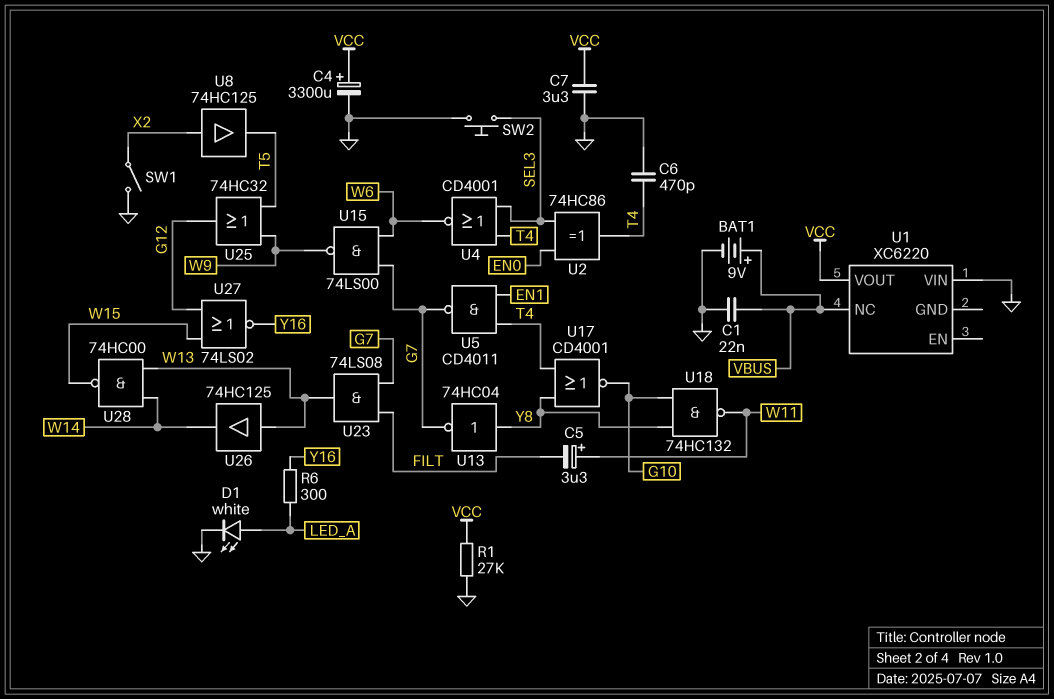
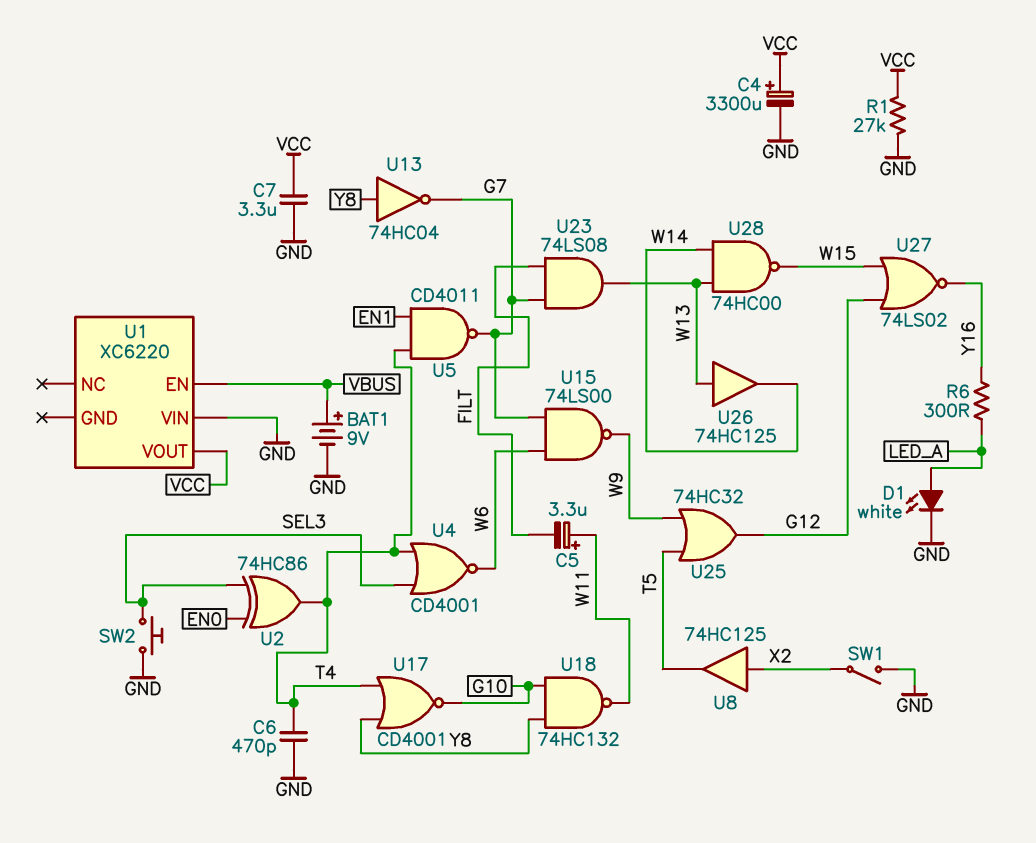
C1: 22nF (GND, VBUS) -> none
U1 pin EN: none -> VBUS
U1 pin NC: VBUS -> none

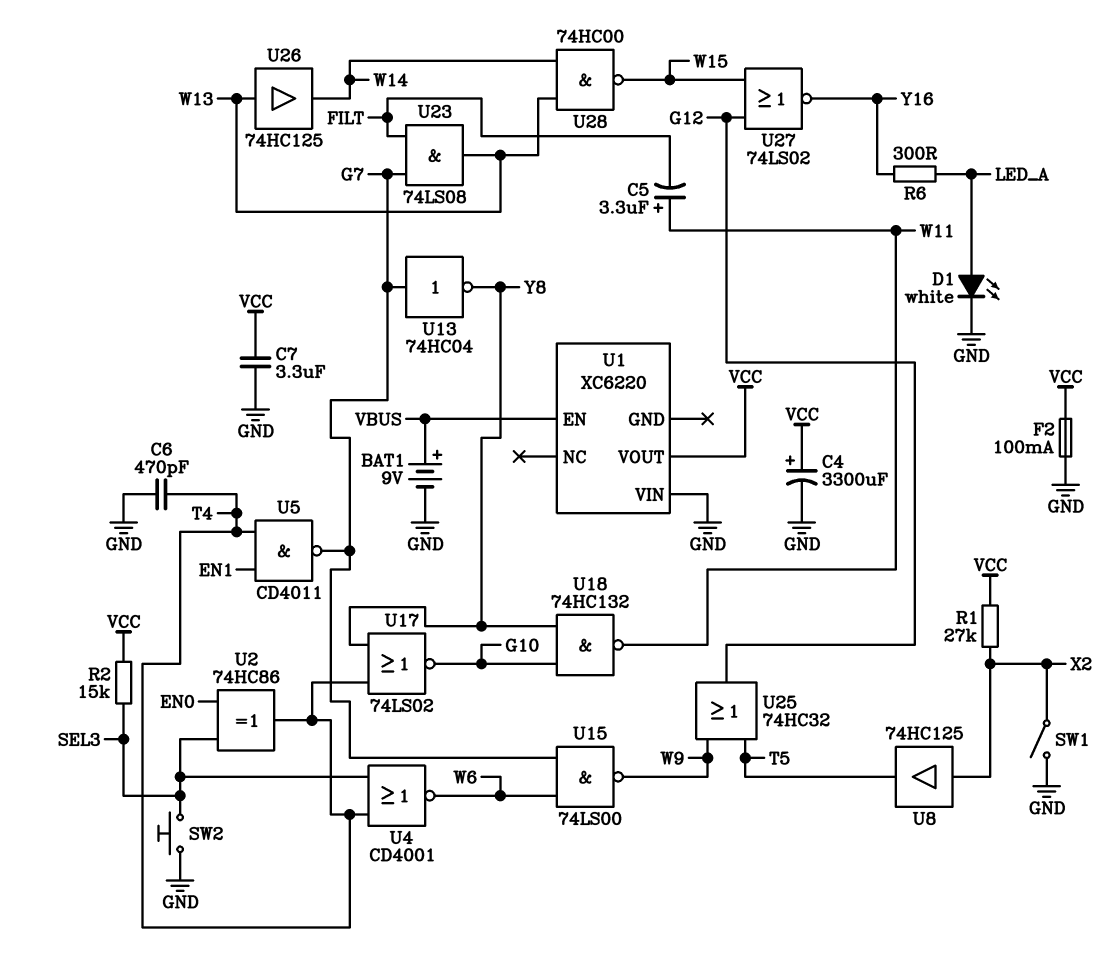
F2: none -> 100mA (GND, VCC)
R1: 27k (GND, VCC) -> 27k (VCC, X2)
R2: none -> 15k (SEL3, VCC)
U13: NOT 74HC04 (in Y8, out G7) -> NOT 74HC04 (in G7, out Y8)
U17: NOR CD4001 (in T4, in Y8, out G10) -> NOR 74LS02 (in T4, in Y8, out G10)

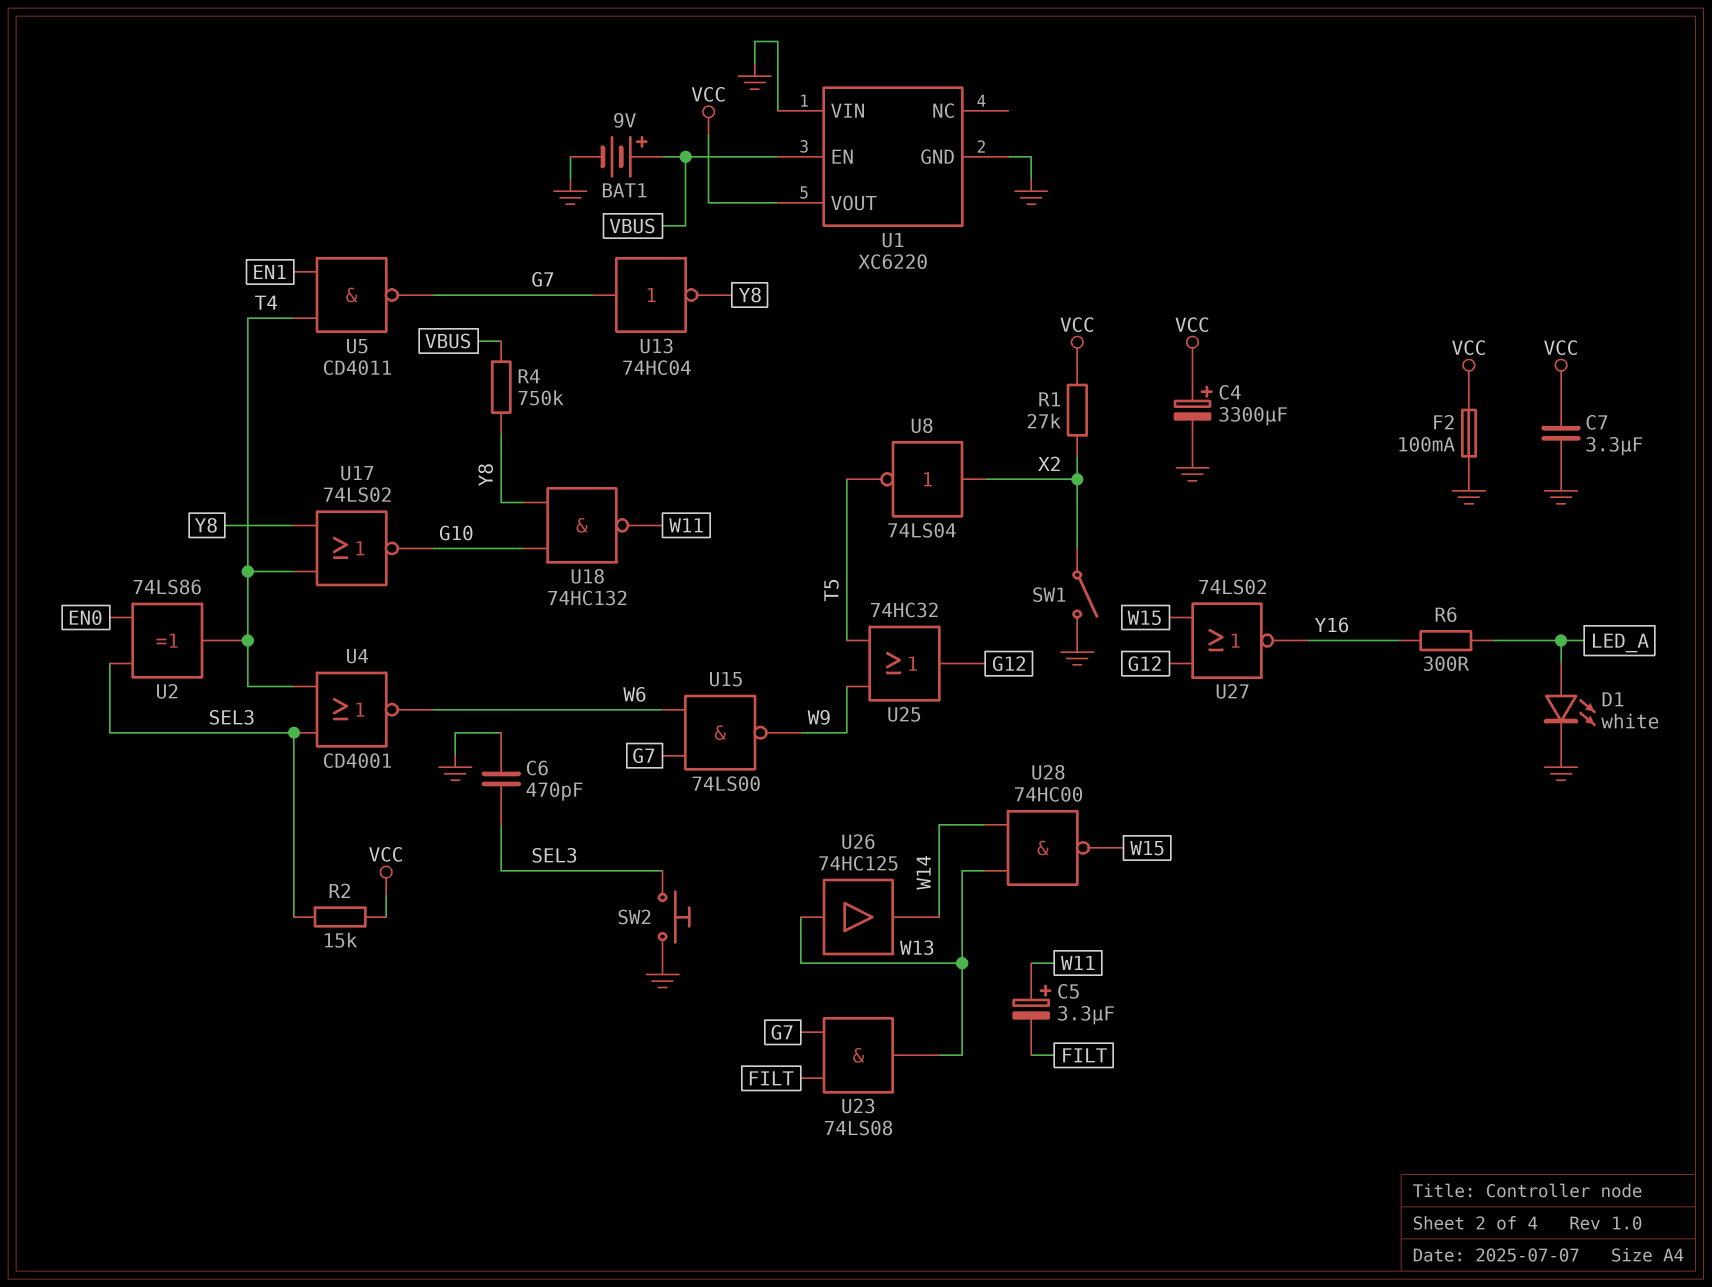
C6: 470pF (GND, T4) -> 470pF (GND, SEL3)
R4: none -> 750k (VBUS, Y8)
U1 pin GND: none -> GND
U2: XOR 74HC86 (in EN0, in SEL3, out T4) -> XOR 74LS86 (in EN0, in SEL3, out T4)
U8: buffer 74HC125 (in X2, out T5) -> NOT 74LS04 (in X2, out T5)

